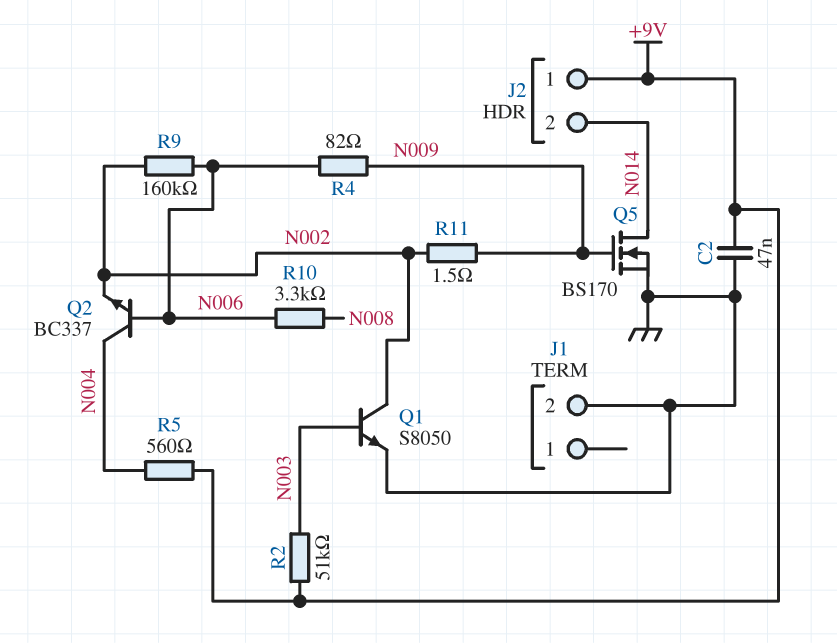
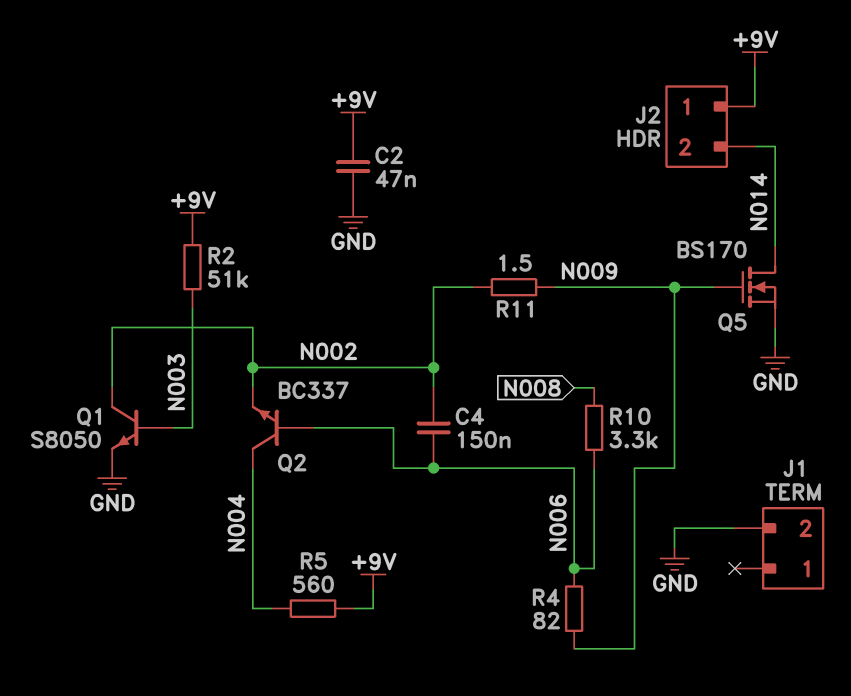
C4: none -> 150nF (N002, N006)
R9: 160k (N002, N006) -> none

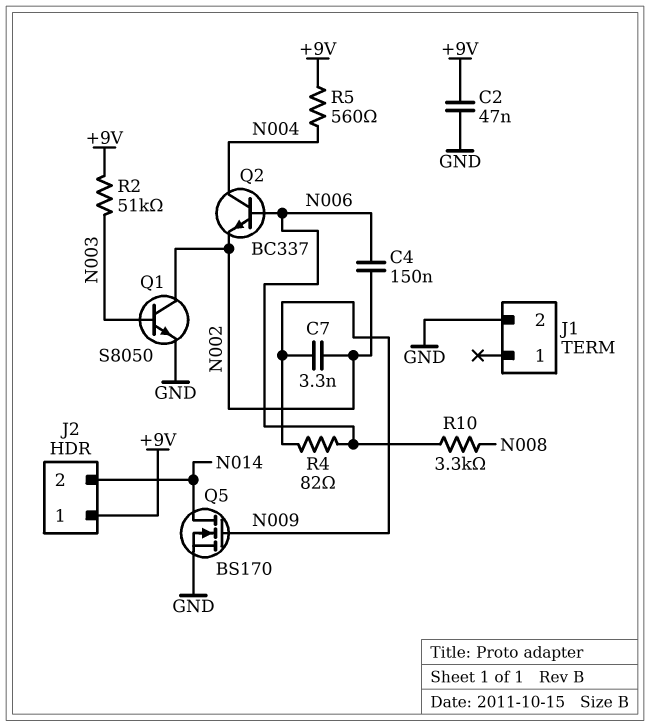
C7: none -> 3.3nF (N002, N009)
R11: 1.5 (N002, N009) -> none

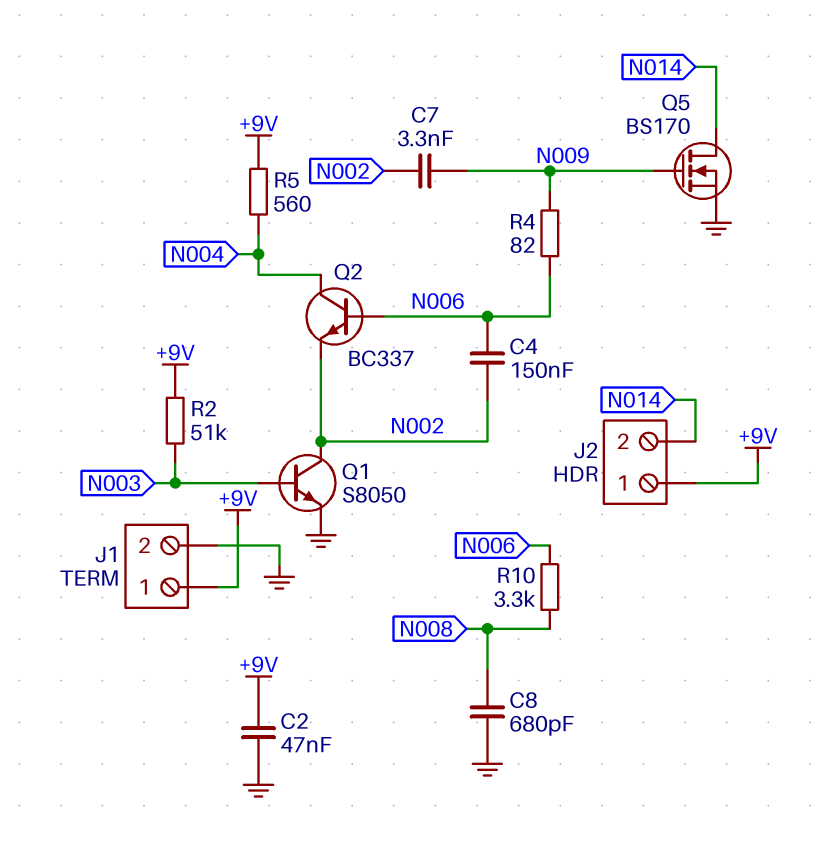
C8: none -> 680pF (GND, N008)
J1 pin 1: none -> +9V

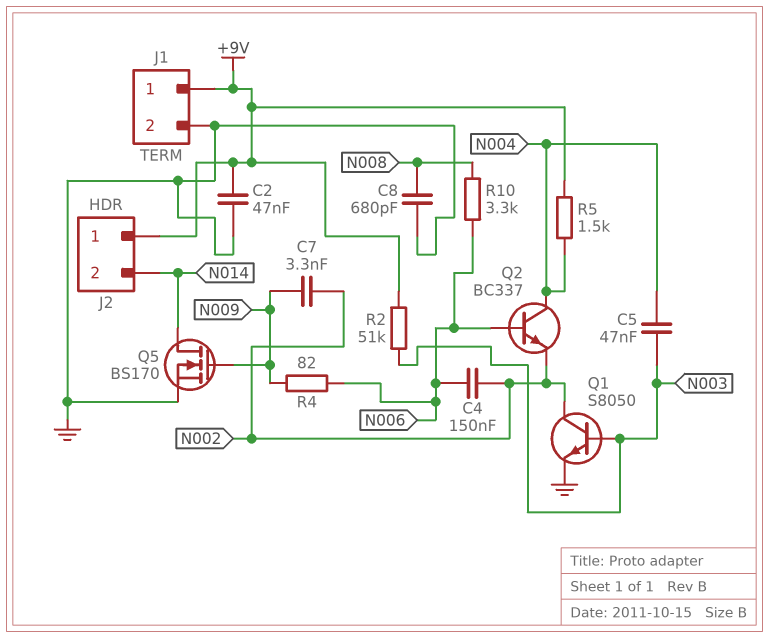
C5: none -> 47nF (N003, N004)
R5: 560 (+9V, N004) -> 1.5k (+9V, N004)

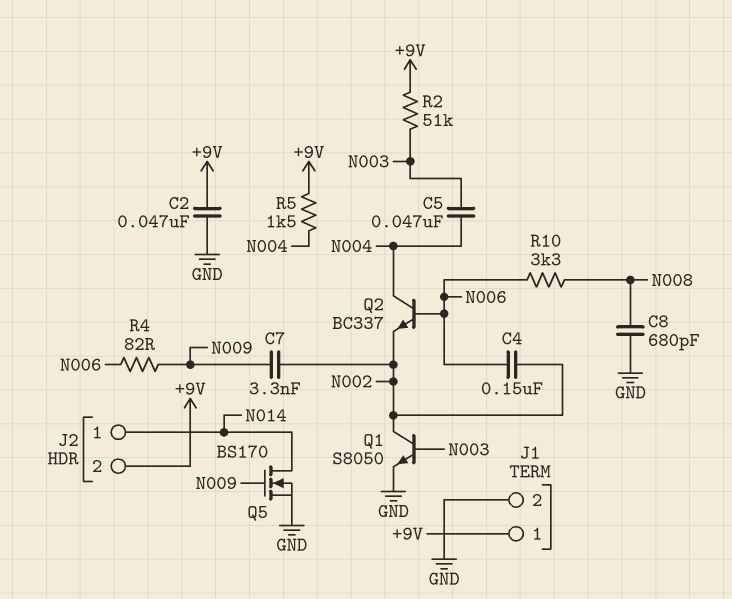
J2 pin 1: +9V -> N014
J2 pin 2: N014 -> +9V

